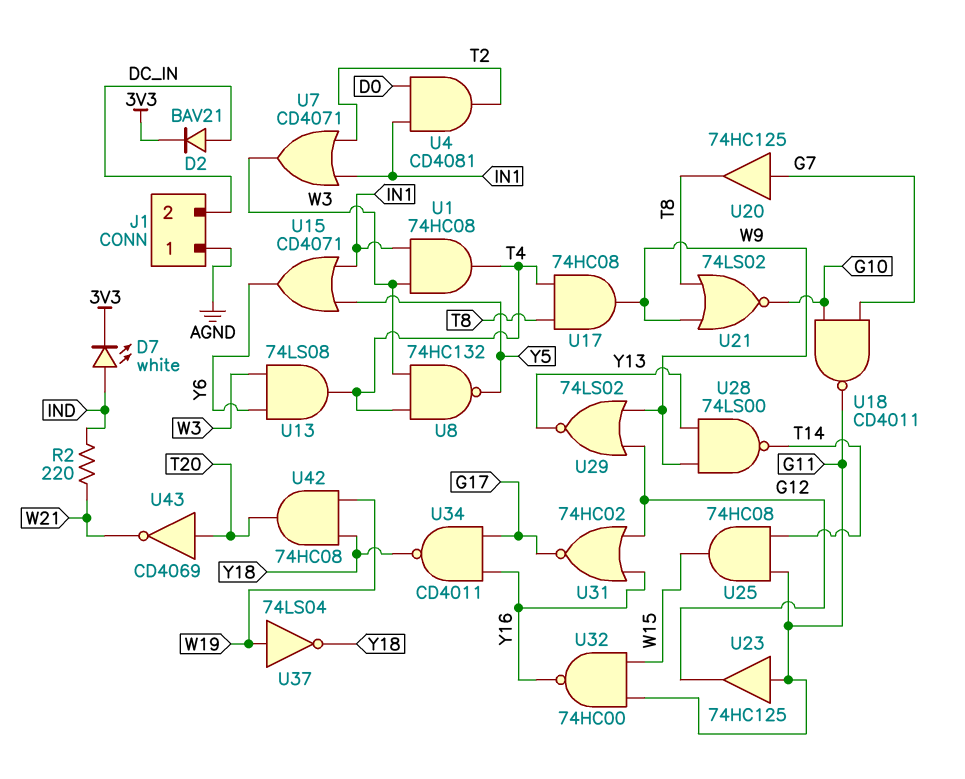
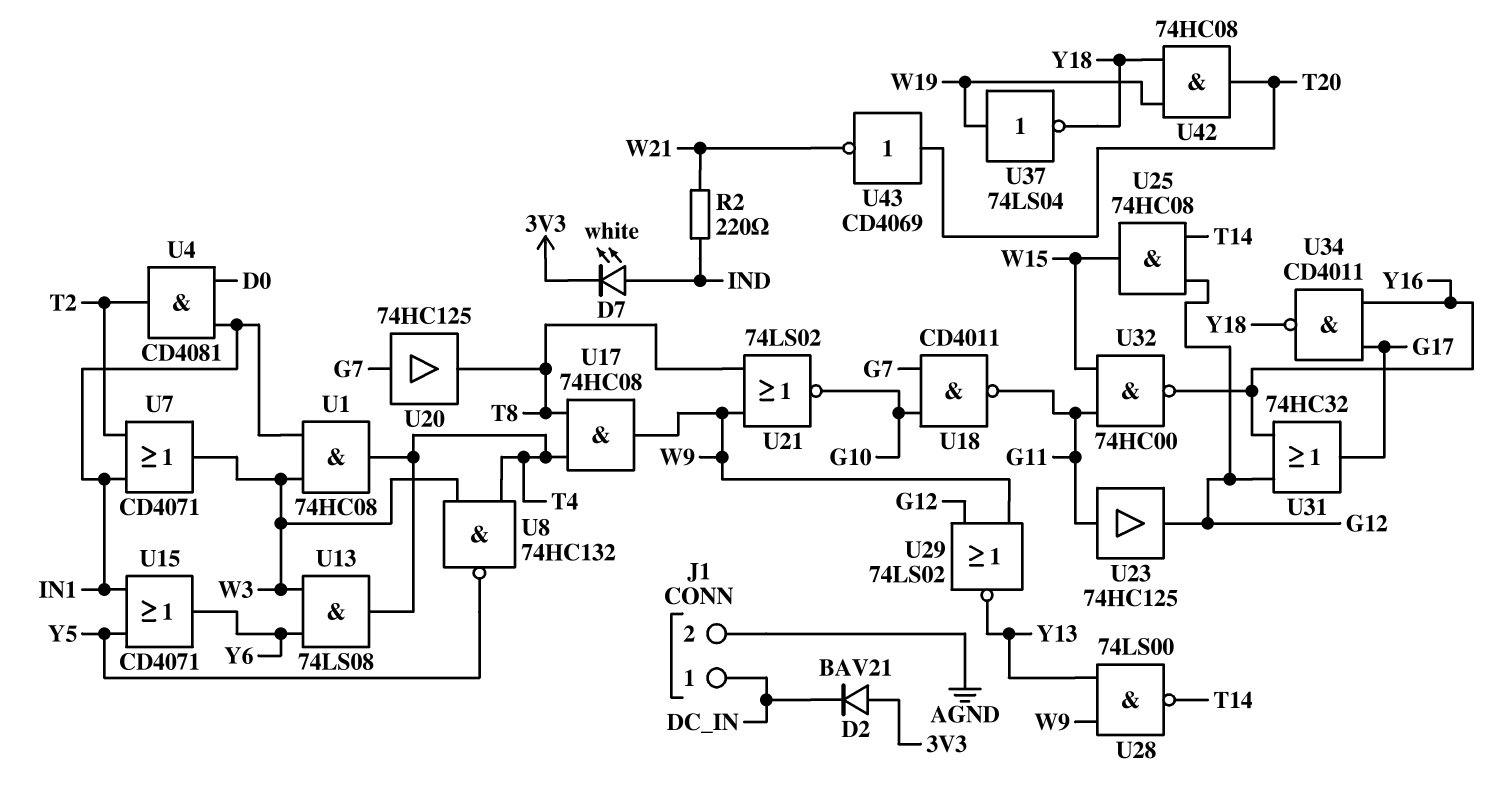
D2: diode BAV21 (A DC_IN, K 3V3) -> diode BAV21 (A 3V3, K DC_IN)
J1 pin 1: AGND -> DC_IN
J1 pin 2: DC_IN -> AGND
U25: AND 74HC08 (in G11, in T14, out W15) -> AND 74HC08 (in G12, in T14, out W15)
U31: NOR 74HC02 (in G12, in Y16, out G17) -> OR 74HC32 (in G12, in Y16, out G17)

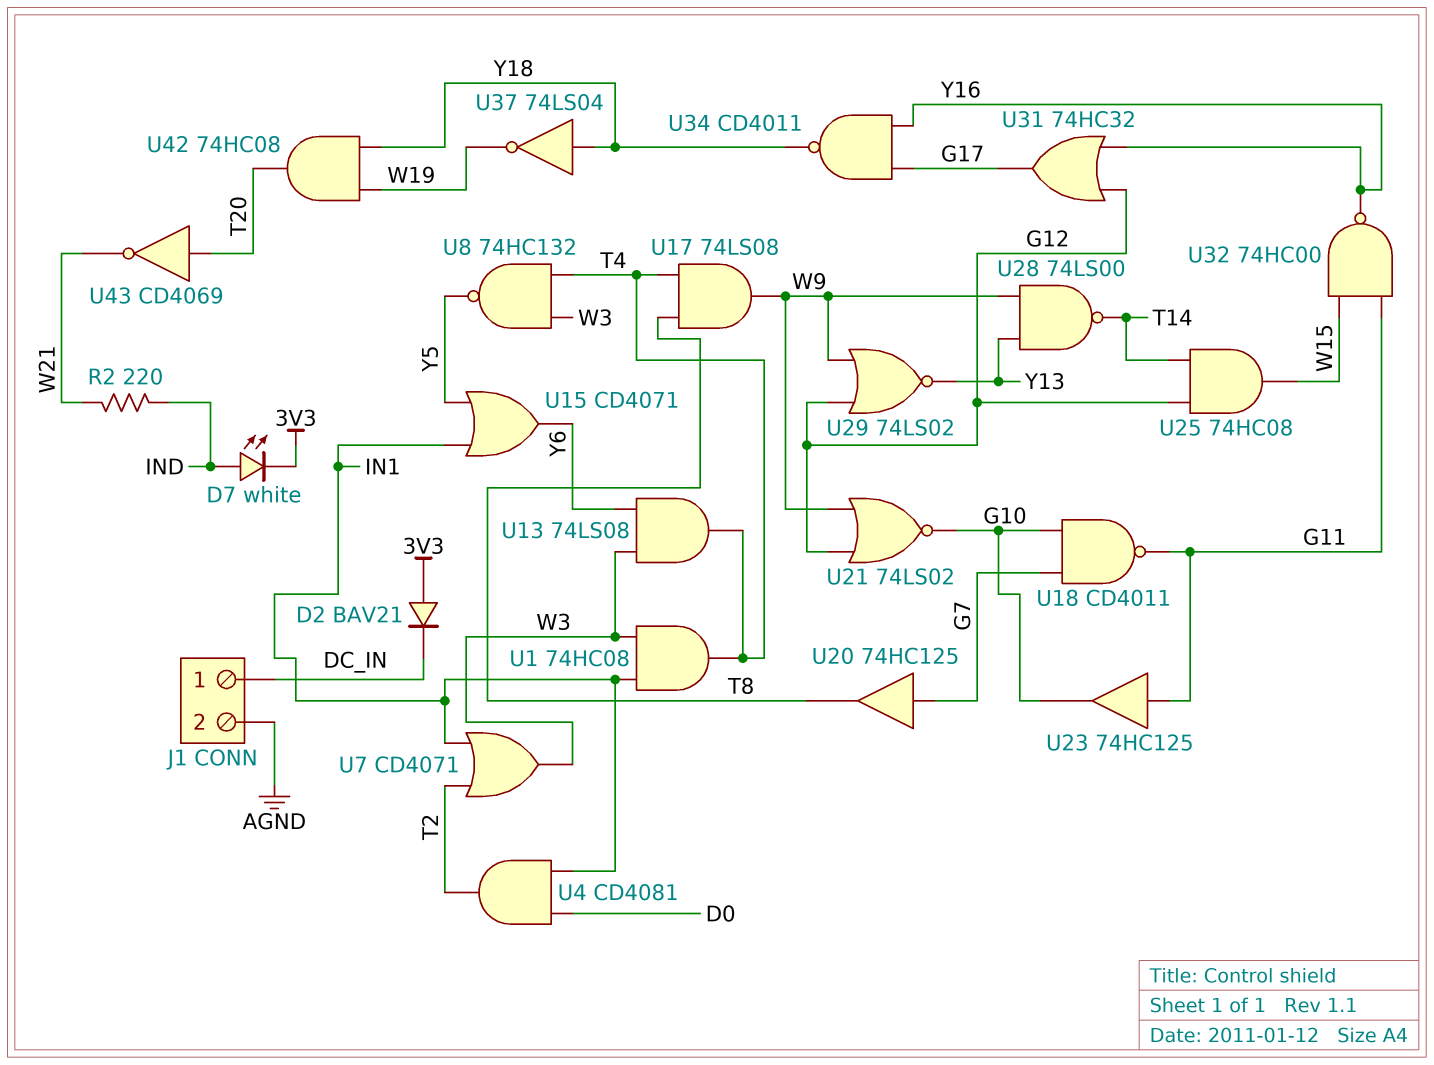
U17: AND 74HC08 (in T4, in T8, out W9) -> AND 74LS08 (in T4, in T8, out W9)
U21: NOR 74LS02 (in T8, in W9, out G10) -> NOR 74LS02 (in G12, in W9, out G10)
U23: buffer 74HC125 (in G11, out G12) -> buffer 74HC125 (in G11, out G10)
U37: NOT 74LS04 (in W19, out Y18) -> NOT 74LS04 (in Y18, out W19)

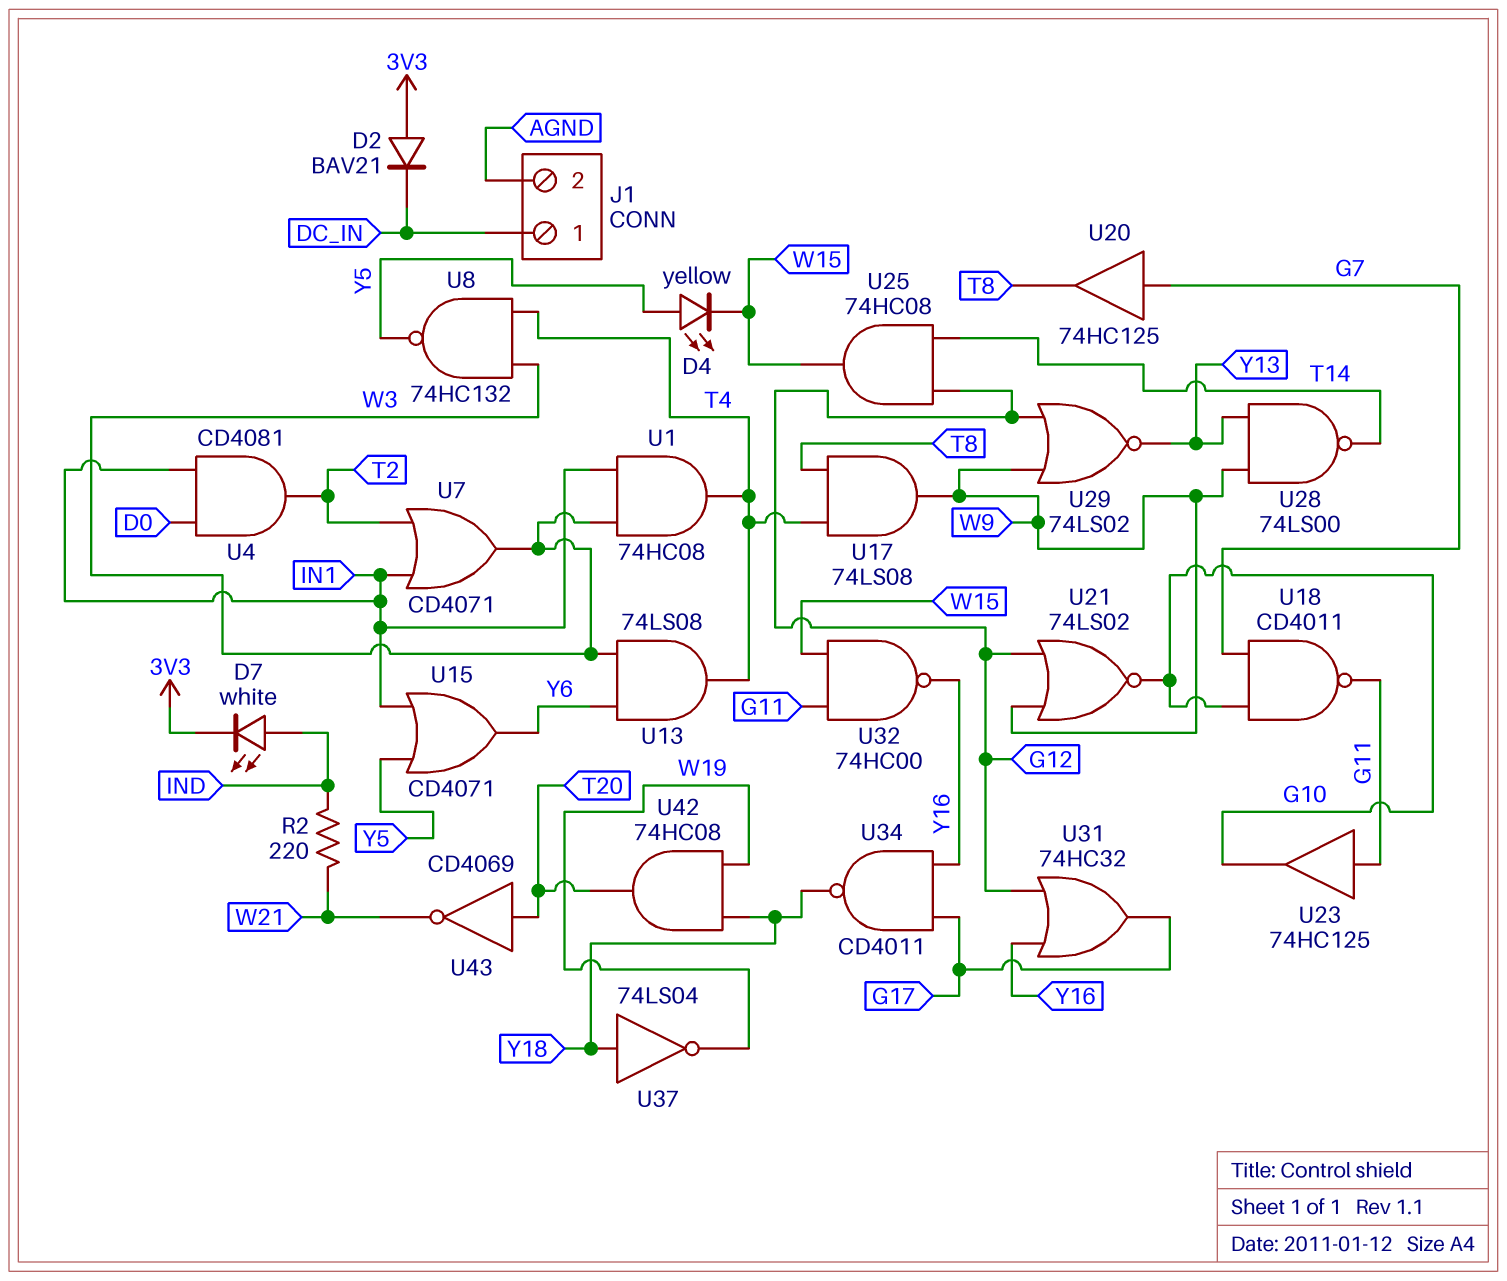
D4: none -> LED yellow (A Y5, K W15)

